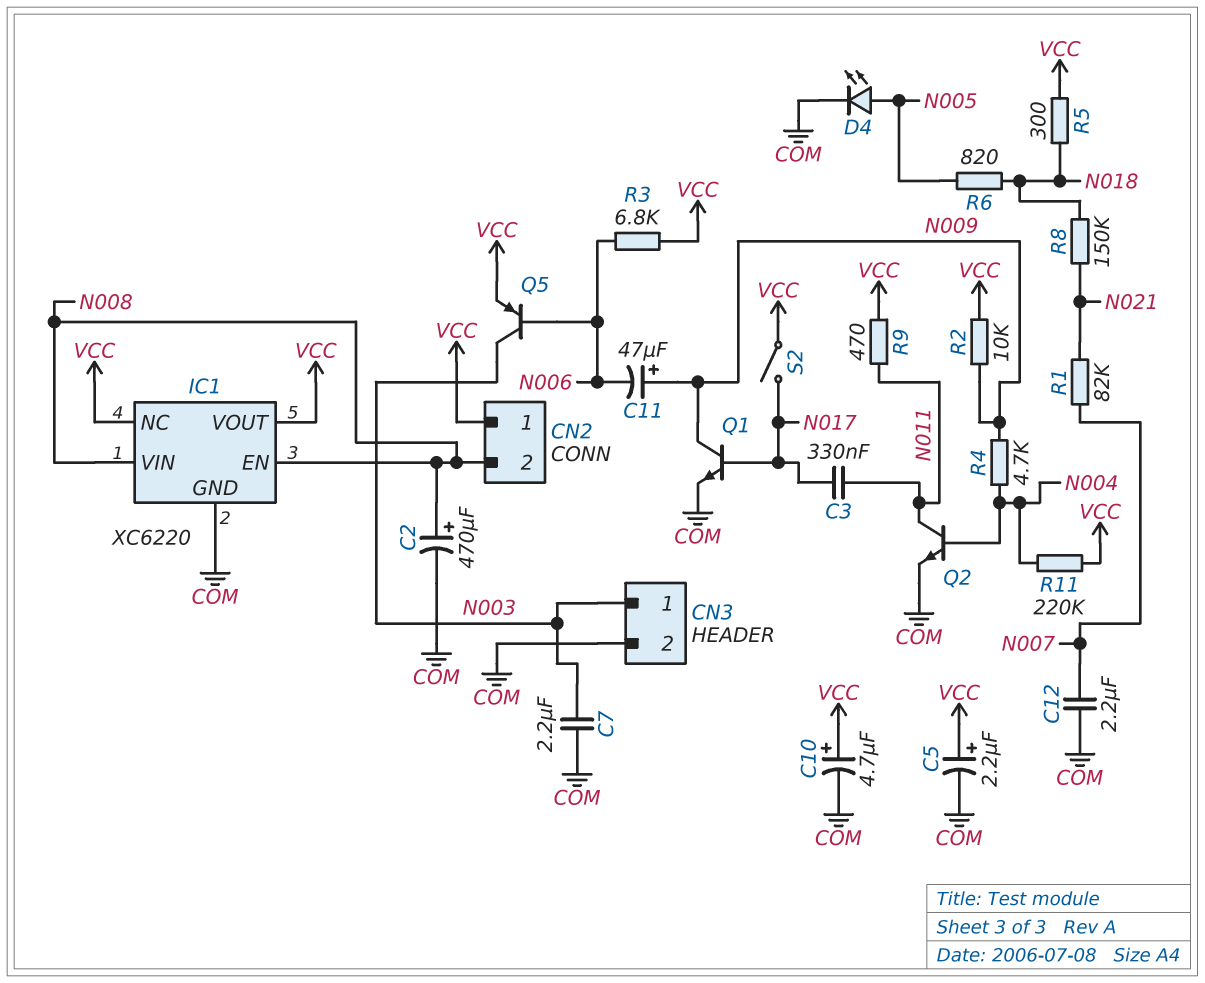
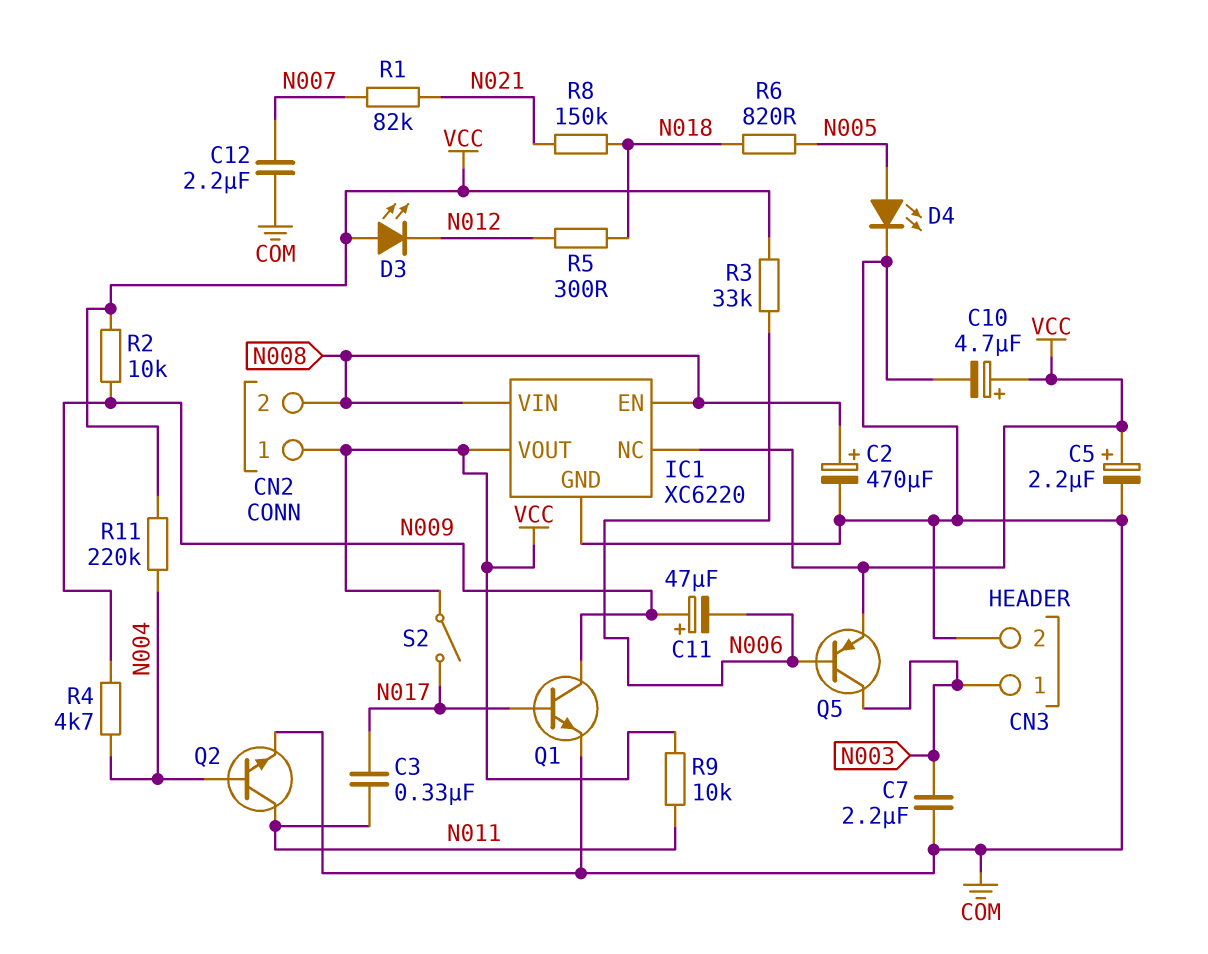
D3: none -> LED (A VCC, K N012)
R3: 6.8k (N006, VCC) -> 33k (N006, VCC)
R5: 300 (N018, VCC) -> 300 (N012, N018)
R9: 470 (N011, VCC) -> 10k (N011, VCC)

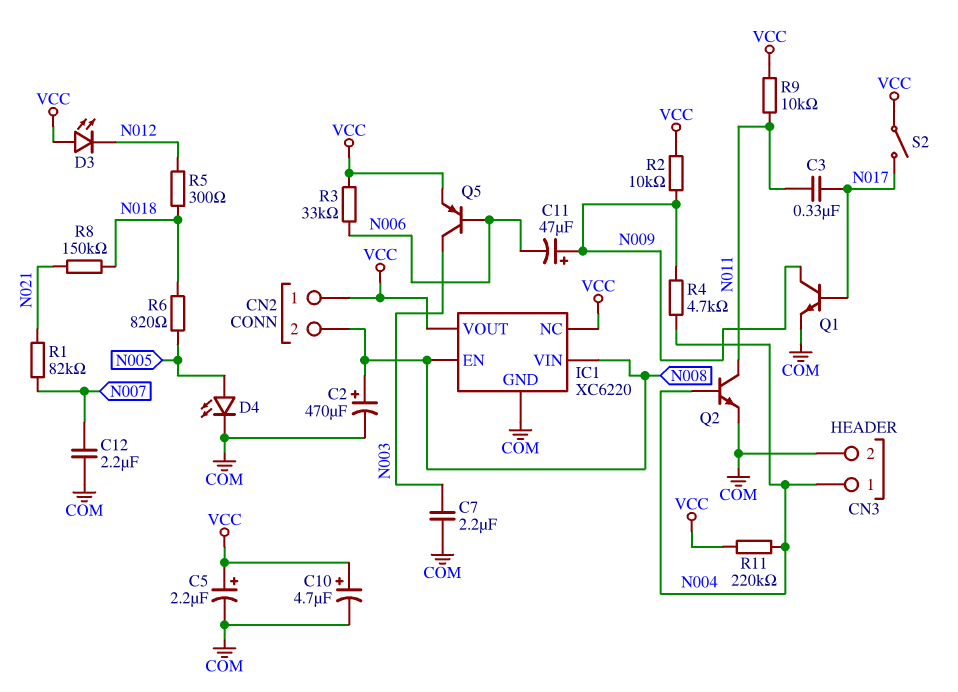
CN3 pin 1: N003 -> N004

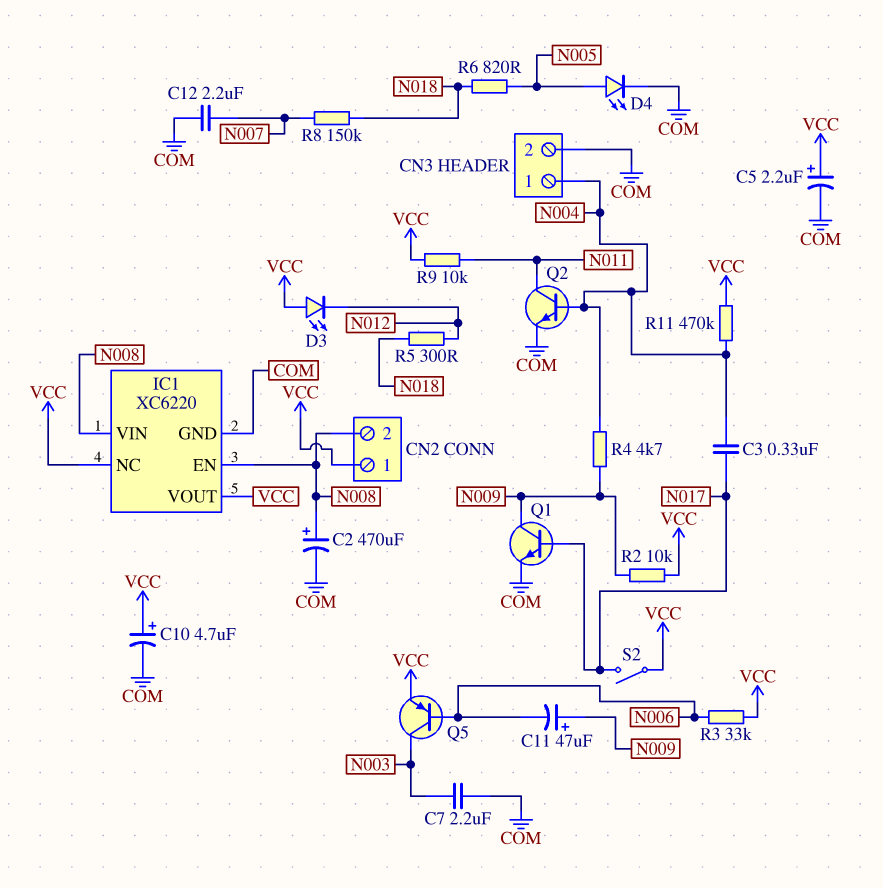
C3: 330nF (N011, N017) -> 330nF (N004, N017)
R1: 82k (N007, N021) -> none
R8: 150k (N018, N021) -> 150k (N007, N018)
R11: 220k (N004, VCC) -> 470k (N004, VCC)

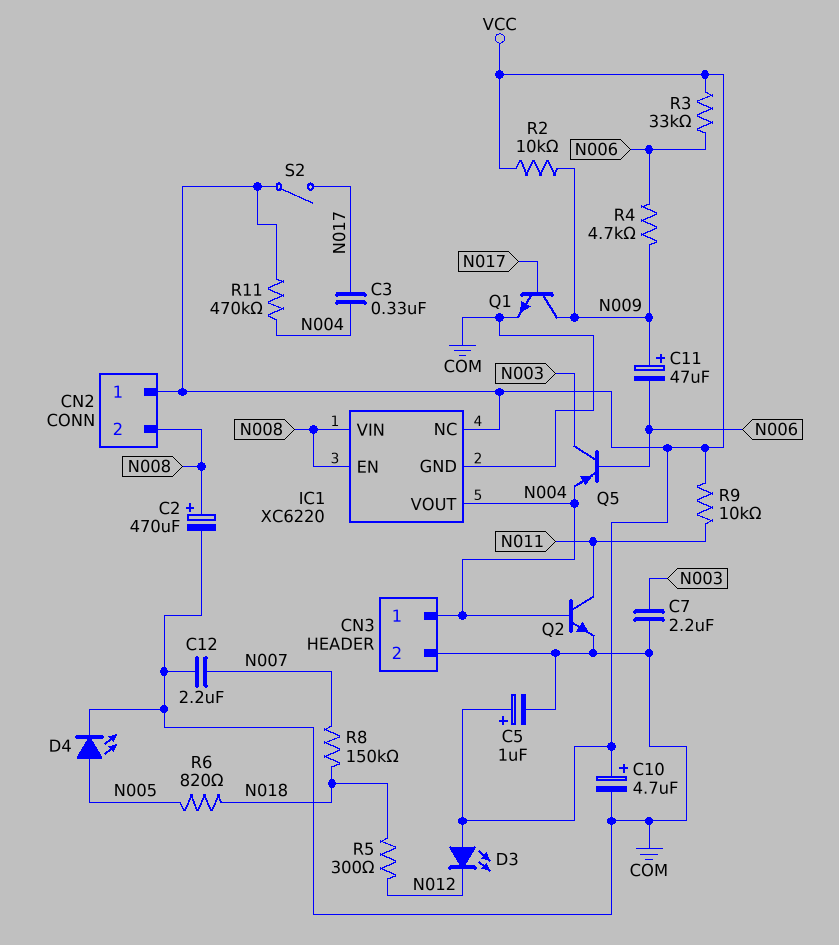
C5: 2.2uF (plus VCC, minus COM) -> 1uF (plus VCC, minus COM)
IC1 pin VOUT: VCC -> N004
Q5: PNP (B N006, C N003, E VCC) -> PNP (B N006, C N003, E N004)
R4: 4.7k (N004, N009) -> 4.7k (N006, N009)

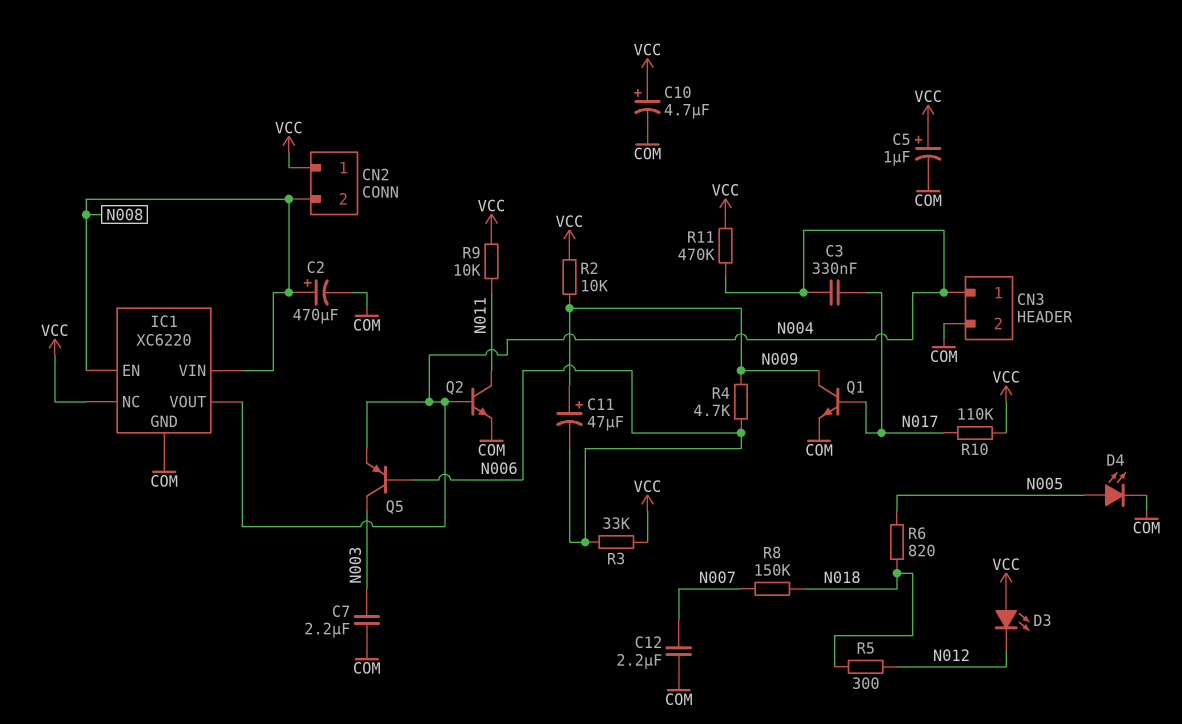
R10: none -> 110k (N017, VCC)
S2: switch (N017, VCC) -> none

